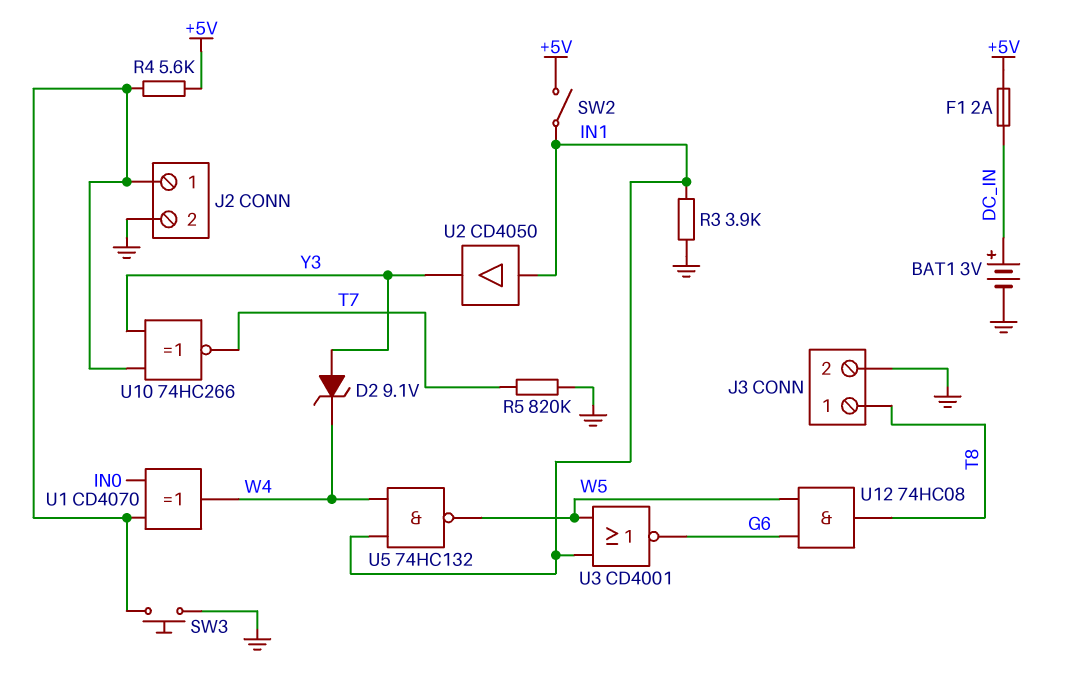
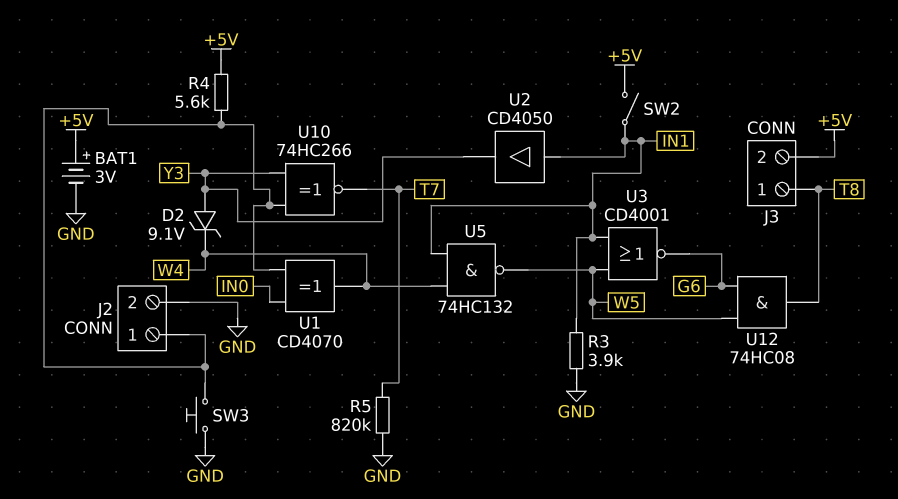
BAT1: 3V (plus DC_IN, minus GND) -> 3V (plus +5V, minus GND)
F1: 2A (+5V, DC_IN) -> none
J3 pin 2: GND -> +5V

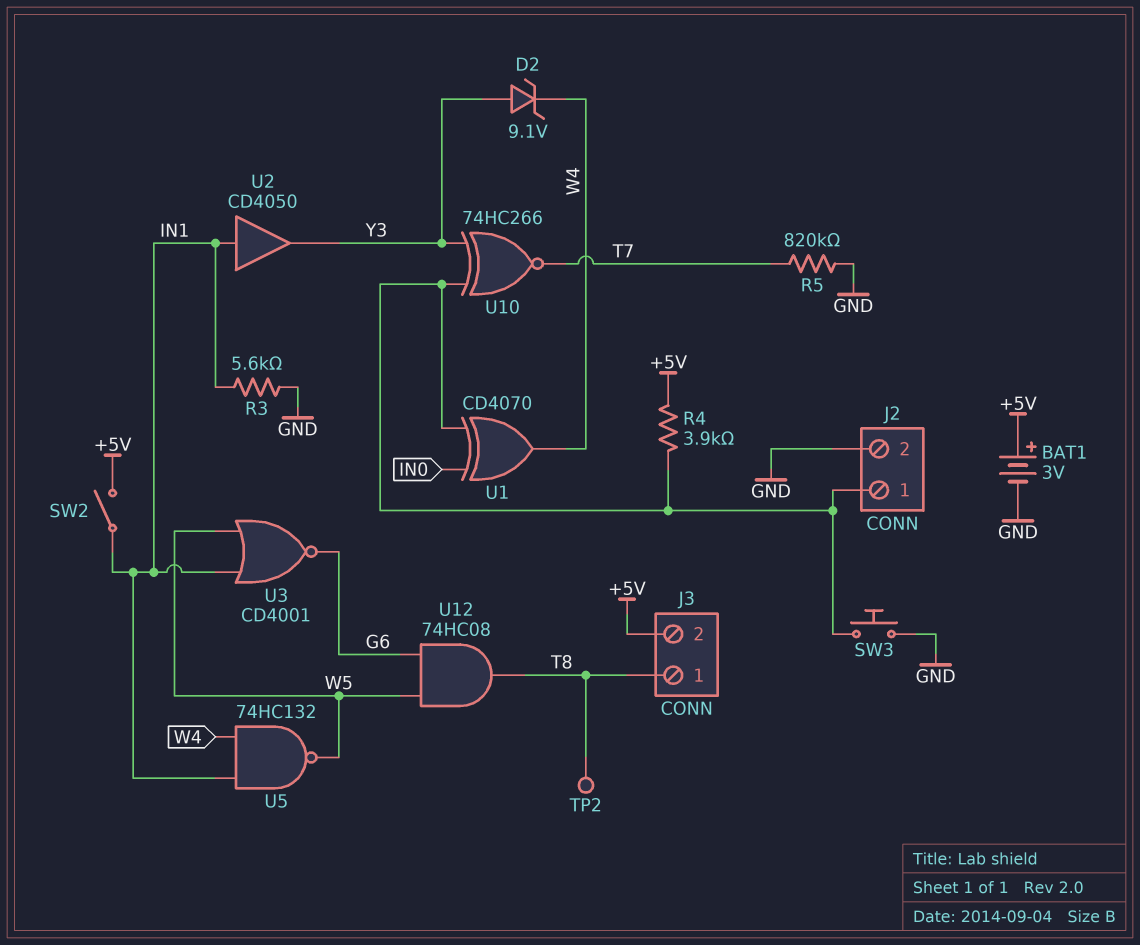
R3: 3.9k (GND, IN1) -> 5.6k (GND, IN1)
R4: 5.6k (+5V, J2/1) -> 3.9k (+5V, J2/1)
TP2: none -> test point (T8)

